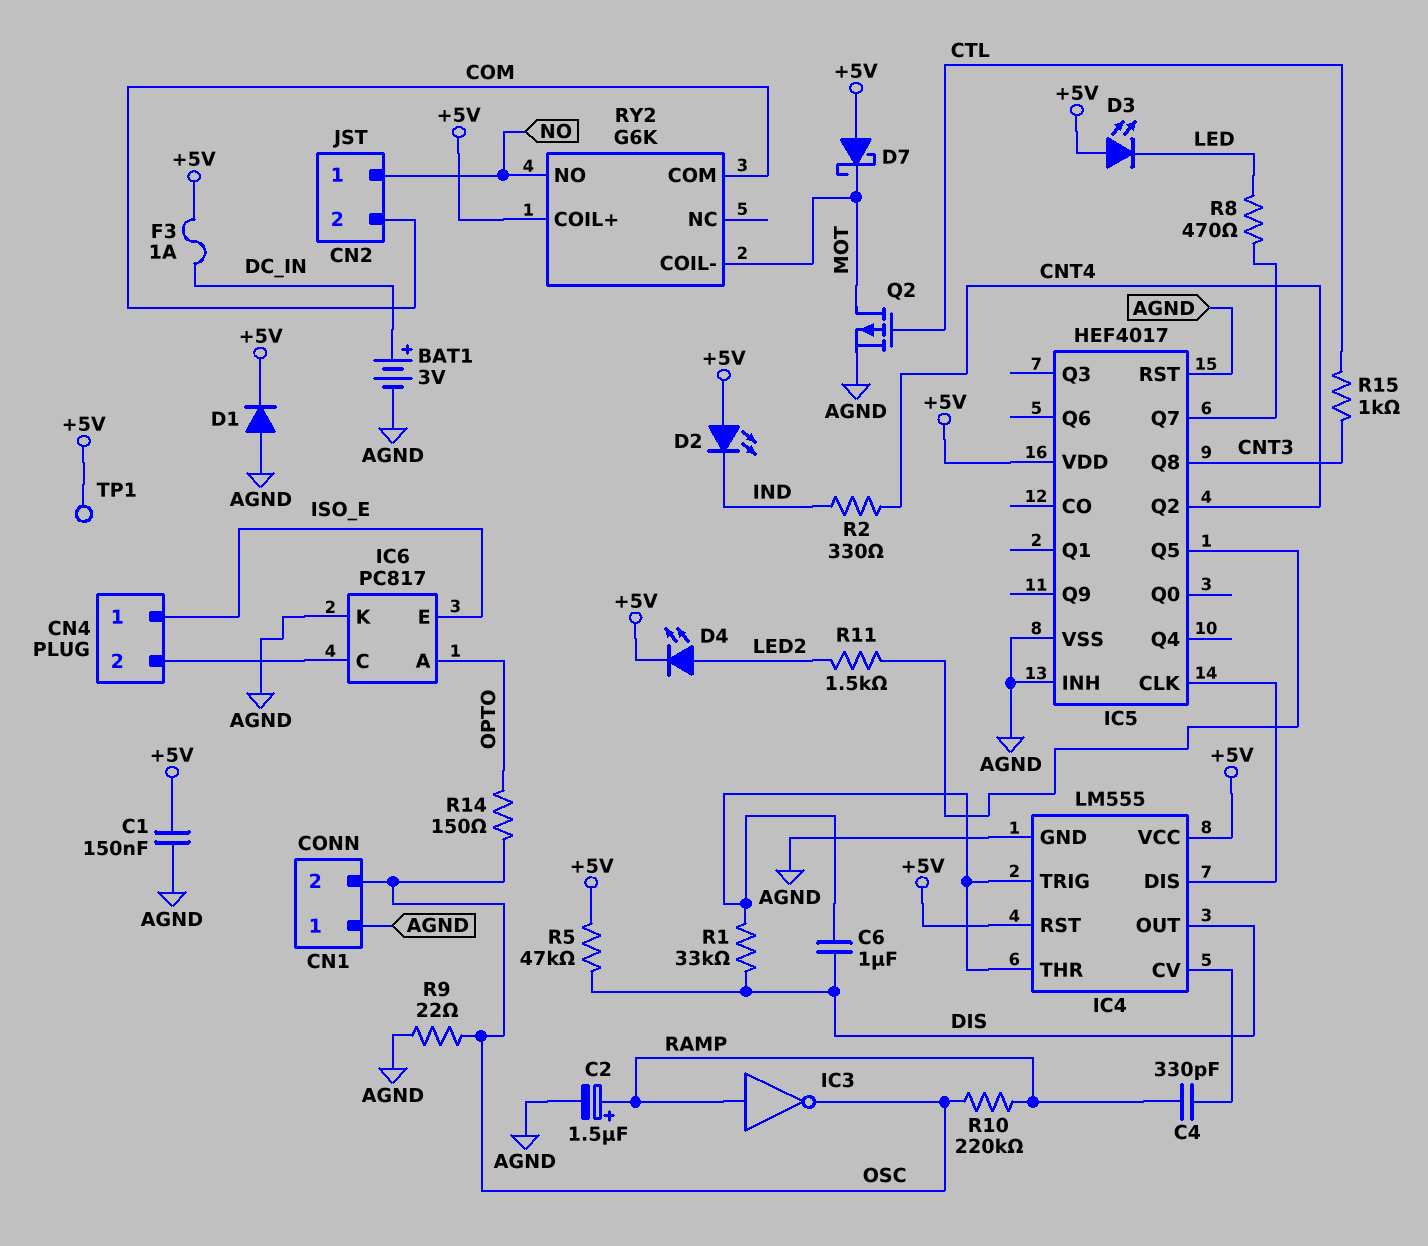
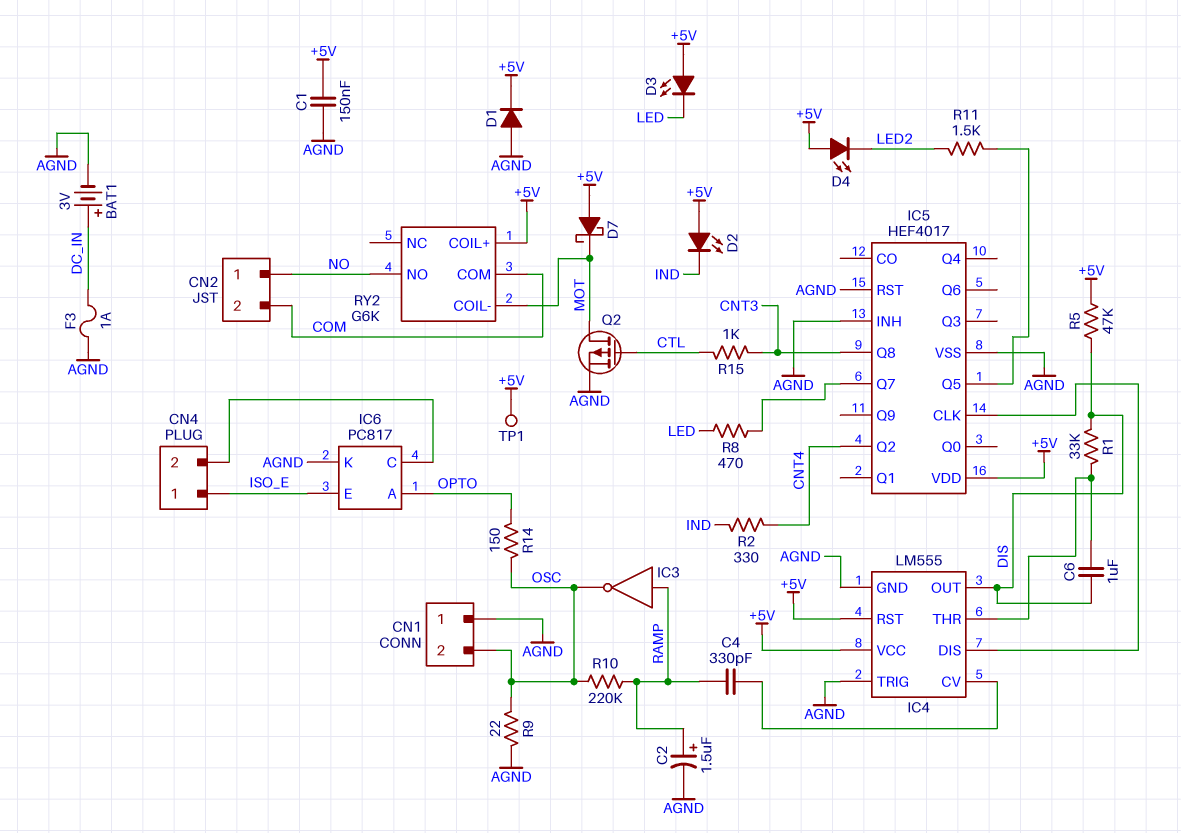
D4: LED (A LED2, K +5V) -> LED (A +5V, K LED2)
F3: 1A (+5V, DC_IN) -> 1A (AGND, DC_IN)
IC4 pin TRIG: IC4/THR -> AGND

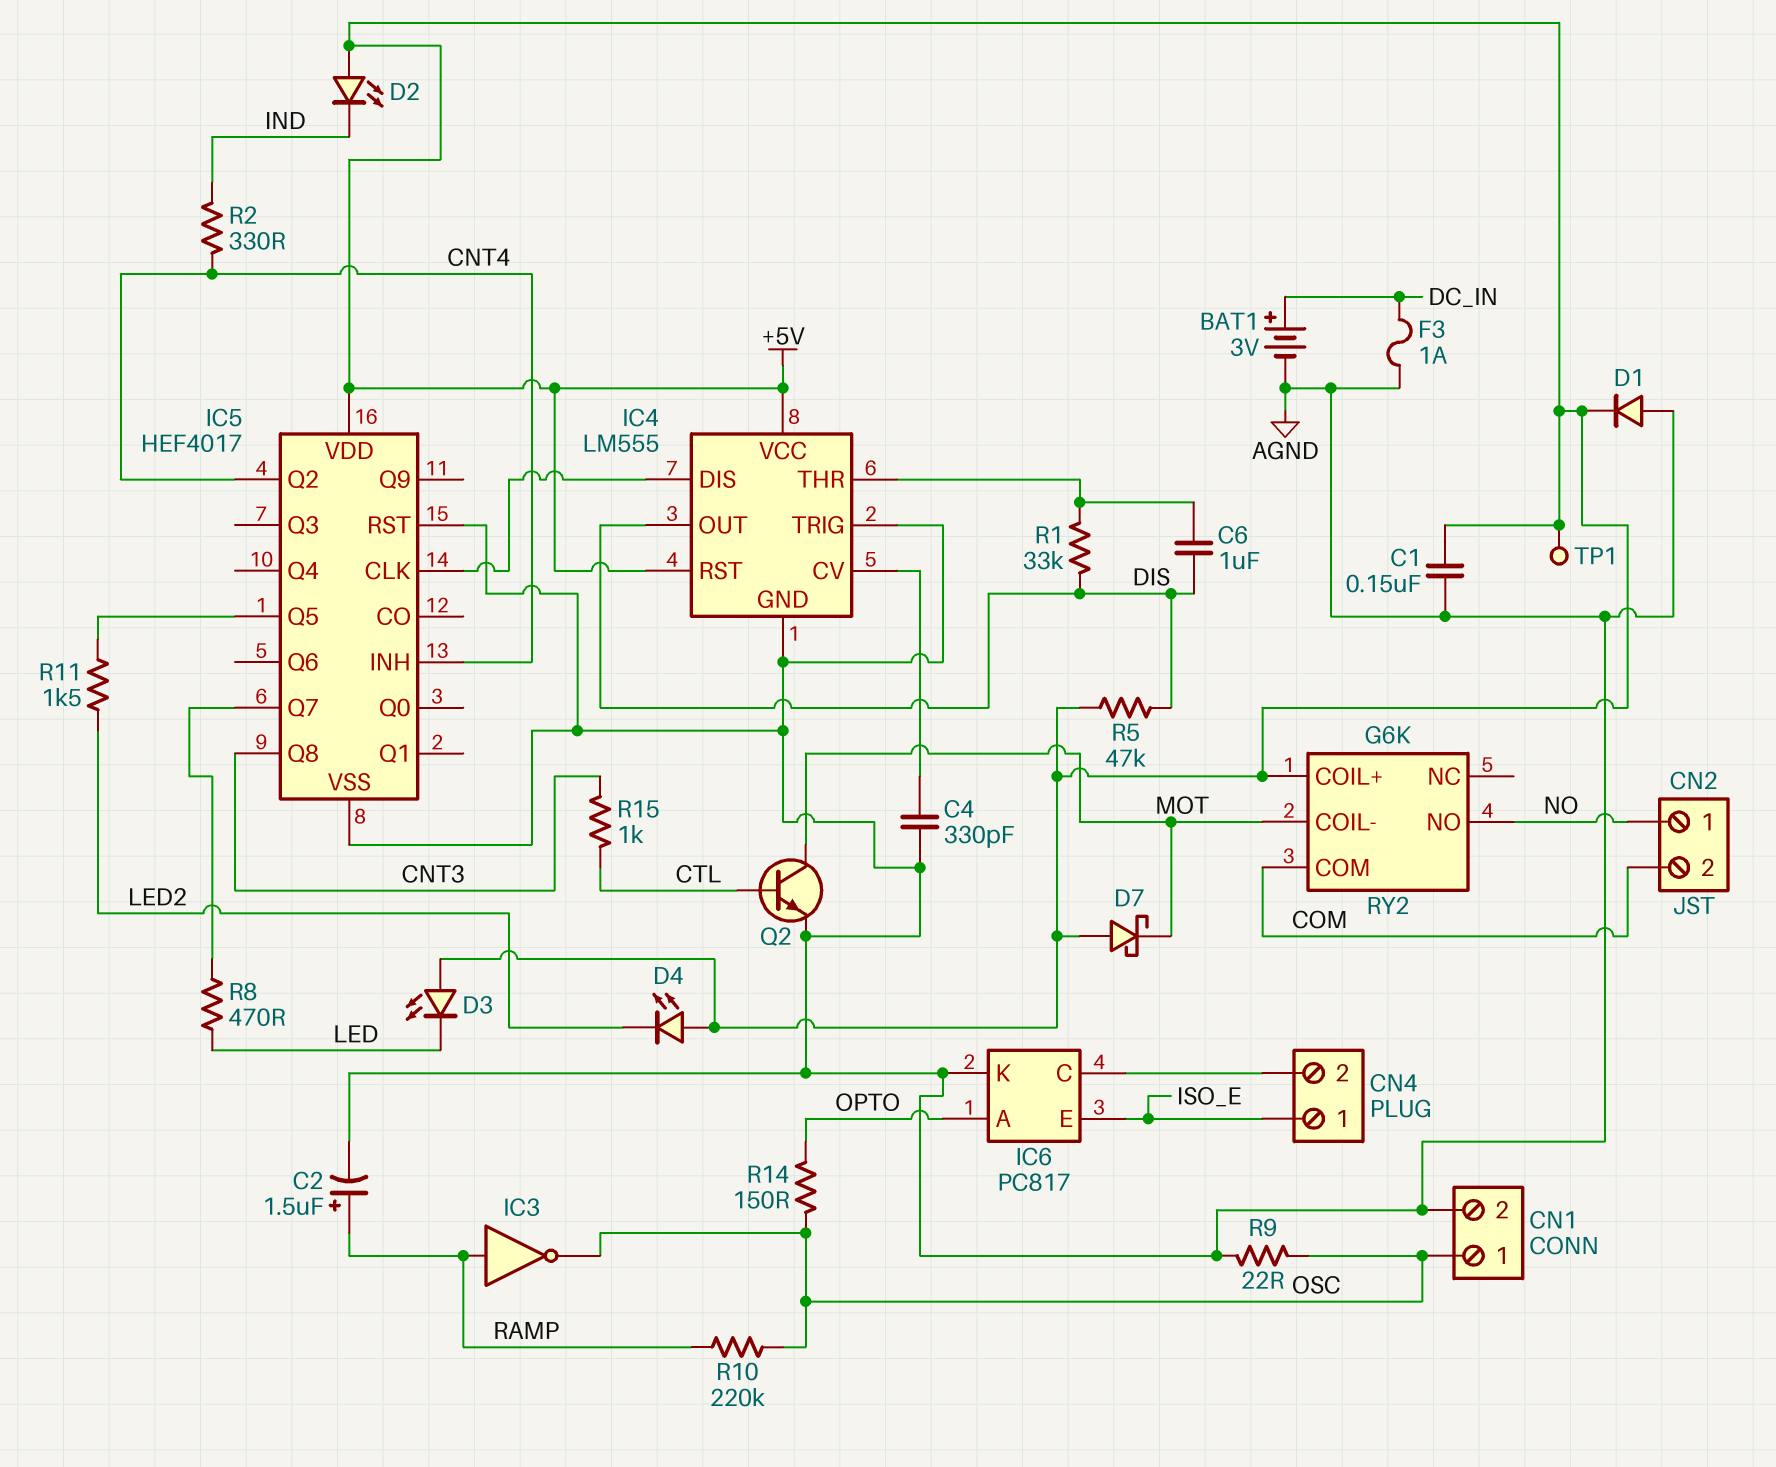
C4: 330pF (IC4/CV, RAMP) -> 330pF (AGND, IC4/CV)
CN1 pin 1: AGND -> OSC
CN1 pin 2: OSC -> AGND
IC5 pin INH: AGND -> CNT4
Q2: PMOS (G CTL, D MOT, S AGND) -> NPN (B CTL, C MOT, E AGND)

